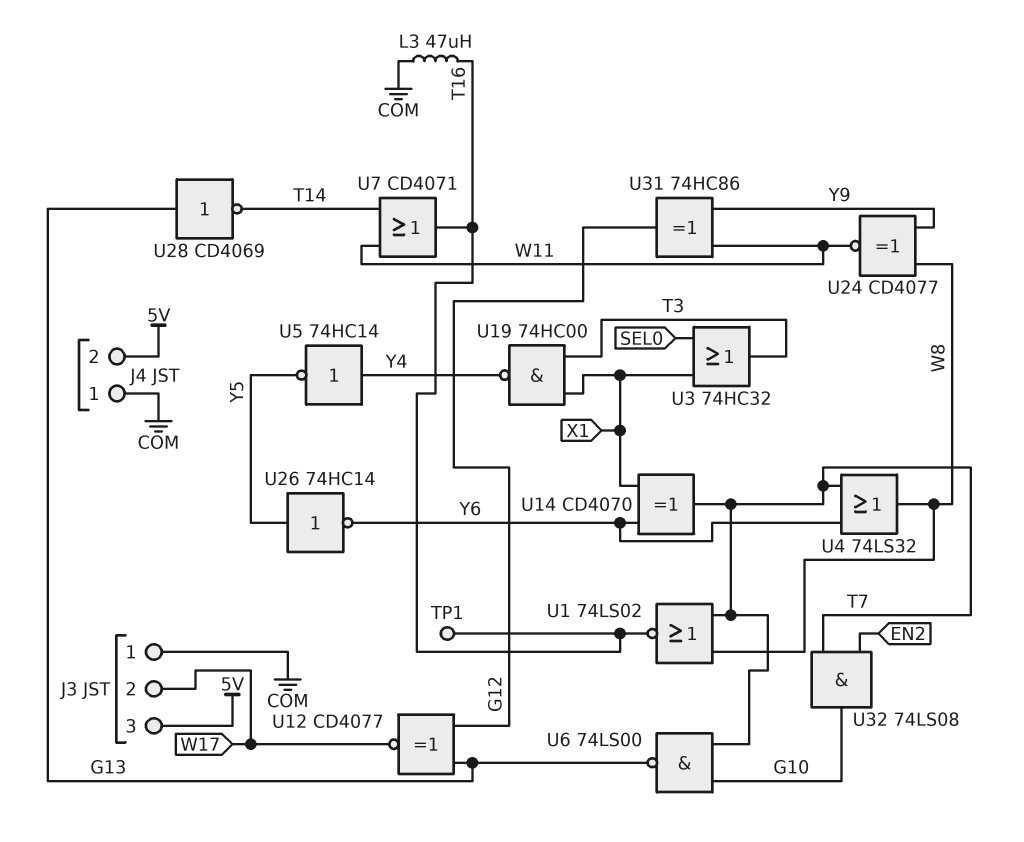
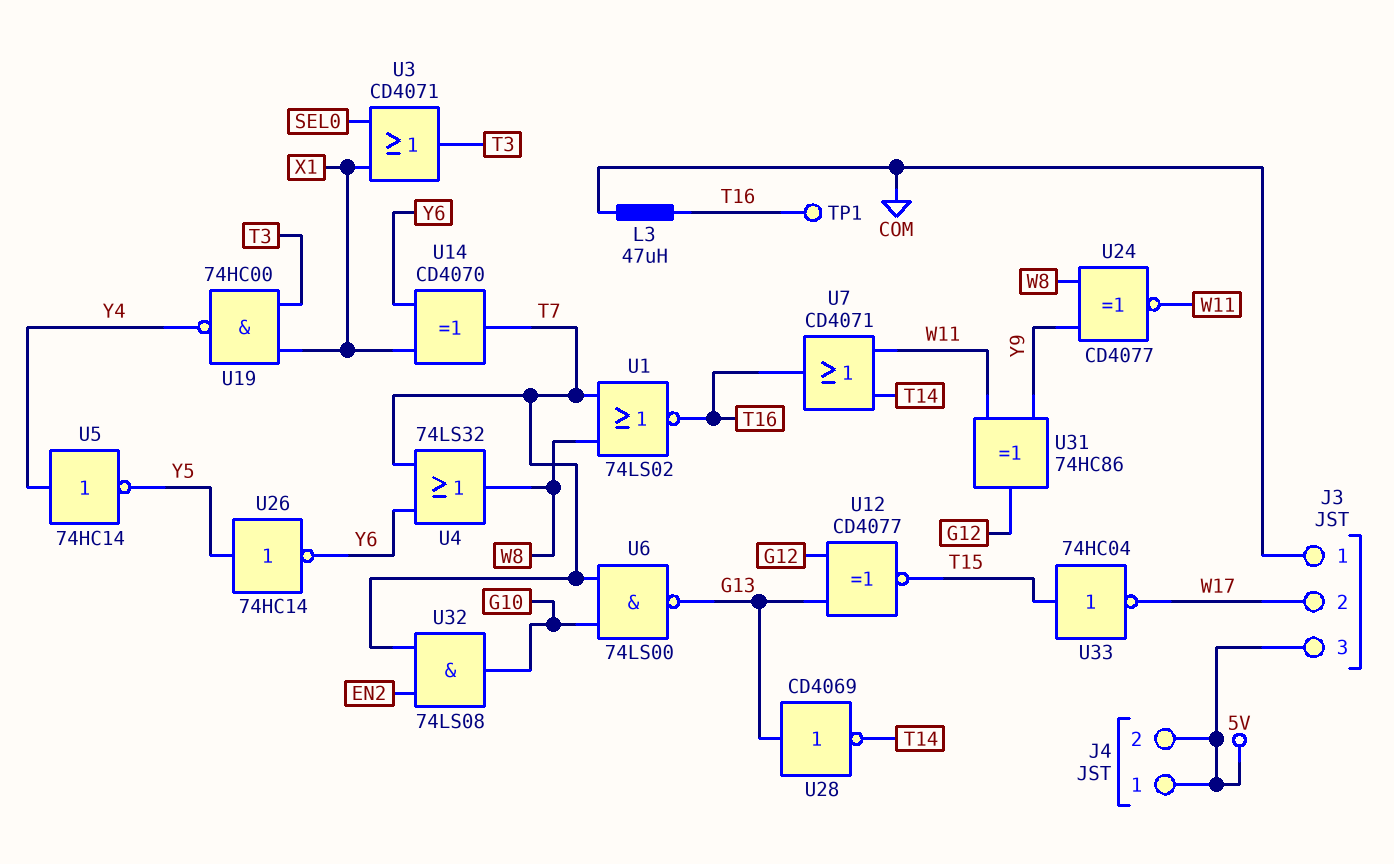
J4 pin 1: COM -> 5V
U3: OR 74HC32 (in SEL0, in X1, out T3) -> OR CD4071 (in SEL0, in X1, out T3)
U12: XNOR CD4077 (in G12, in G13, out W17) -> XNOR CD4077 (in G12, in G13, out T15)
U33: none -> NOT 74HC04 (in T15, out W17)

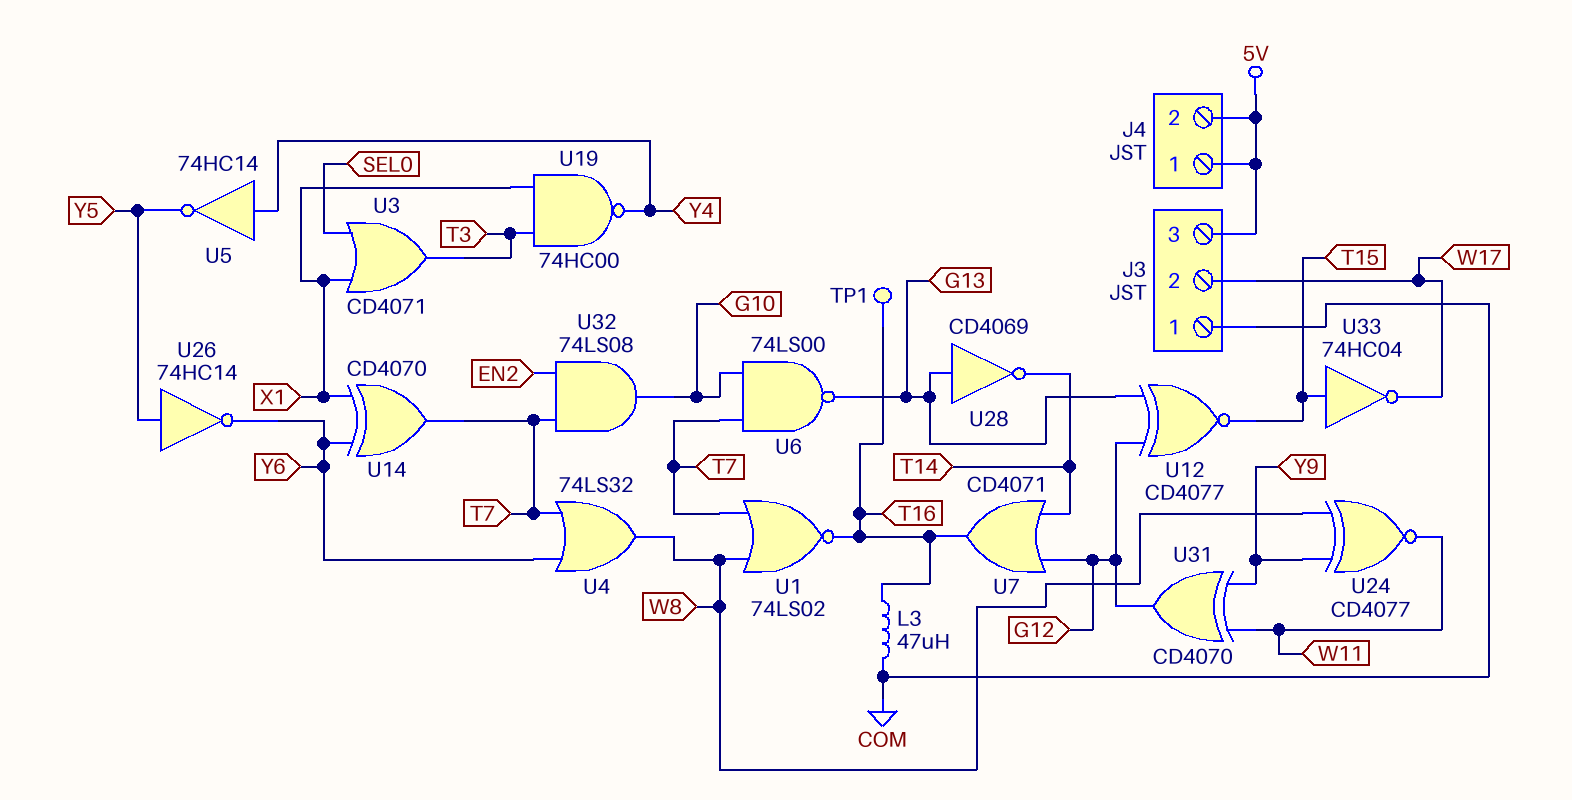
U7: OR CD4071 (in T14, in W11, out T16) -> OR CD4071 (in G12, in T14, out T16)
U31: XOR 74HC86 (in W11, in Y9, out G12) -> XOR CD4070 (in W11, in Y9, out G12)

